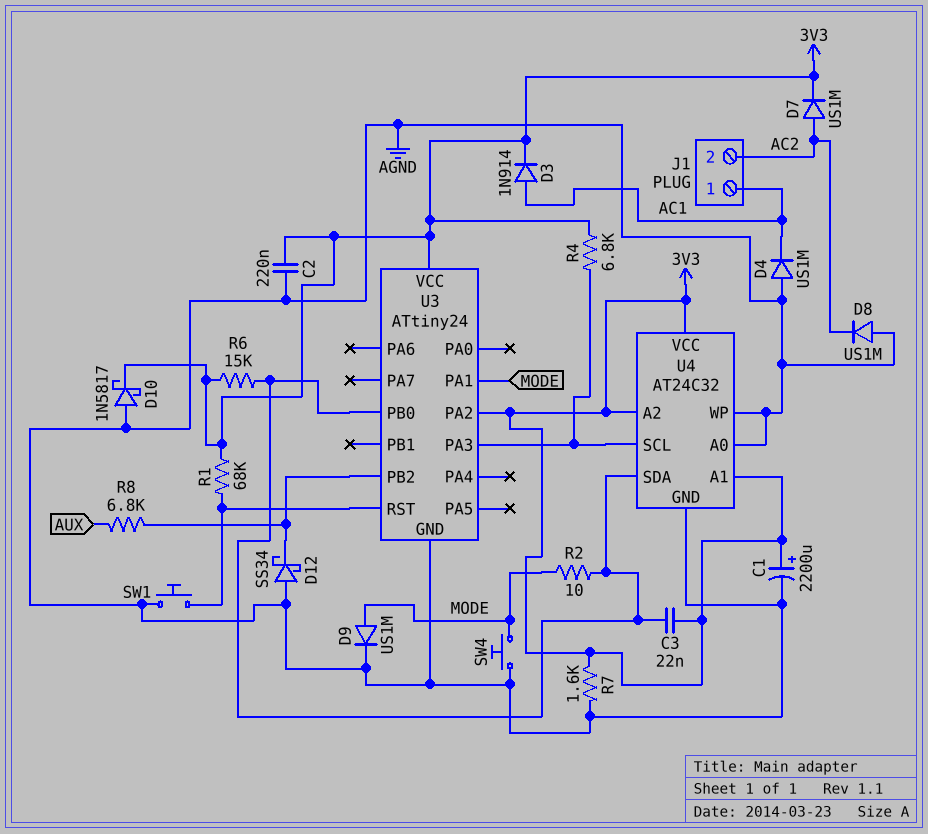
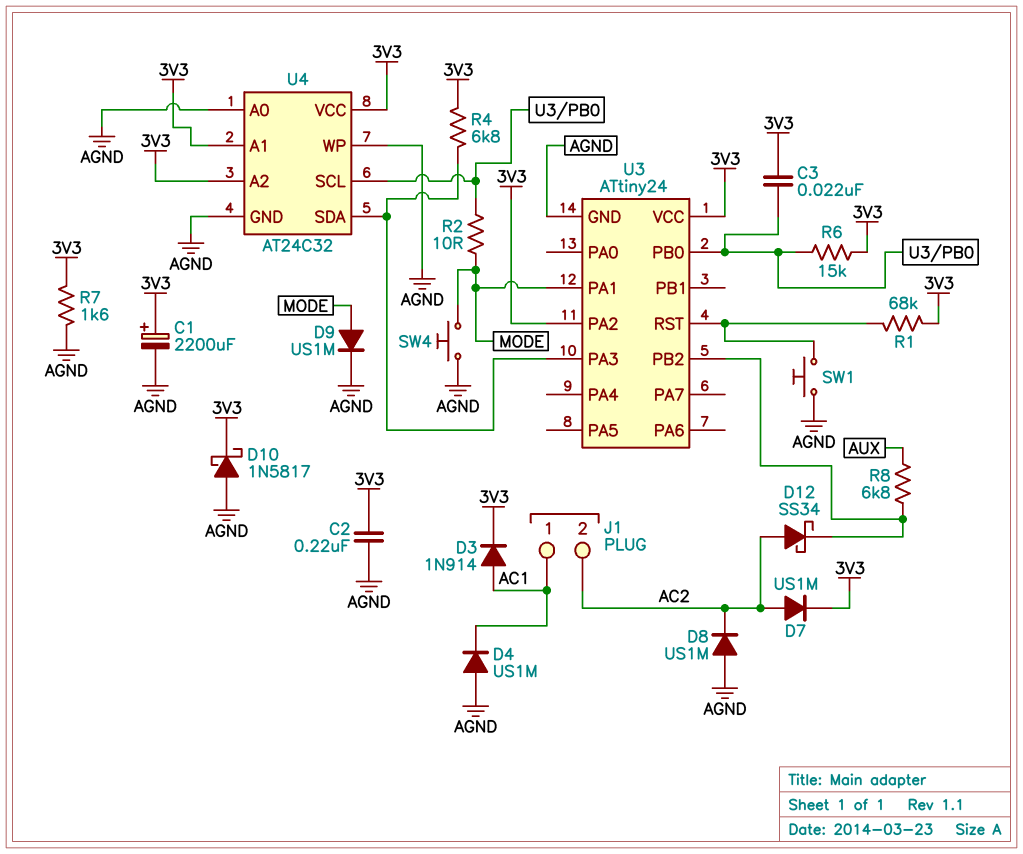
D12: schottky SS34 (A AGND, K U3/PB2) -> schottky SS34 (A AC2, K U3/PB2)
U4 pin SCL: U3/PA3 -> U3/PB0
U4 pin SDA: U3/PB0 -> U3/PA3

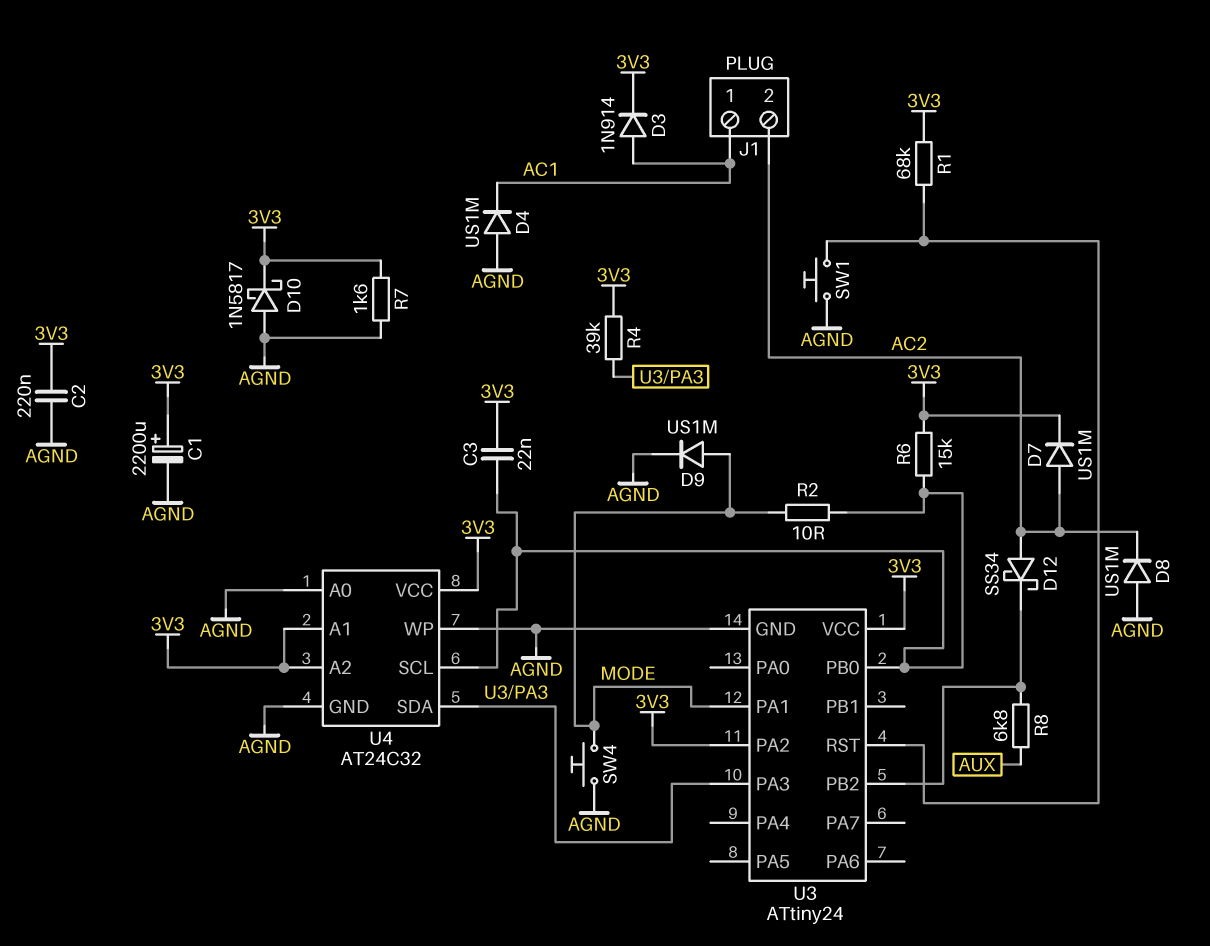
R4: 6.8k (3V3, U3/PA3) -> 39k (3V3, U3/PA3)

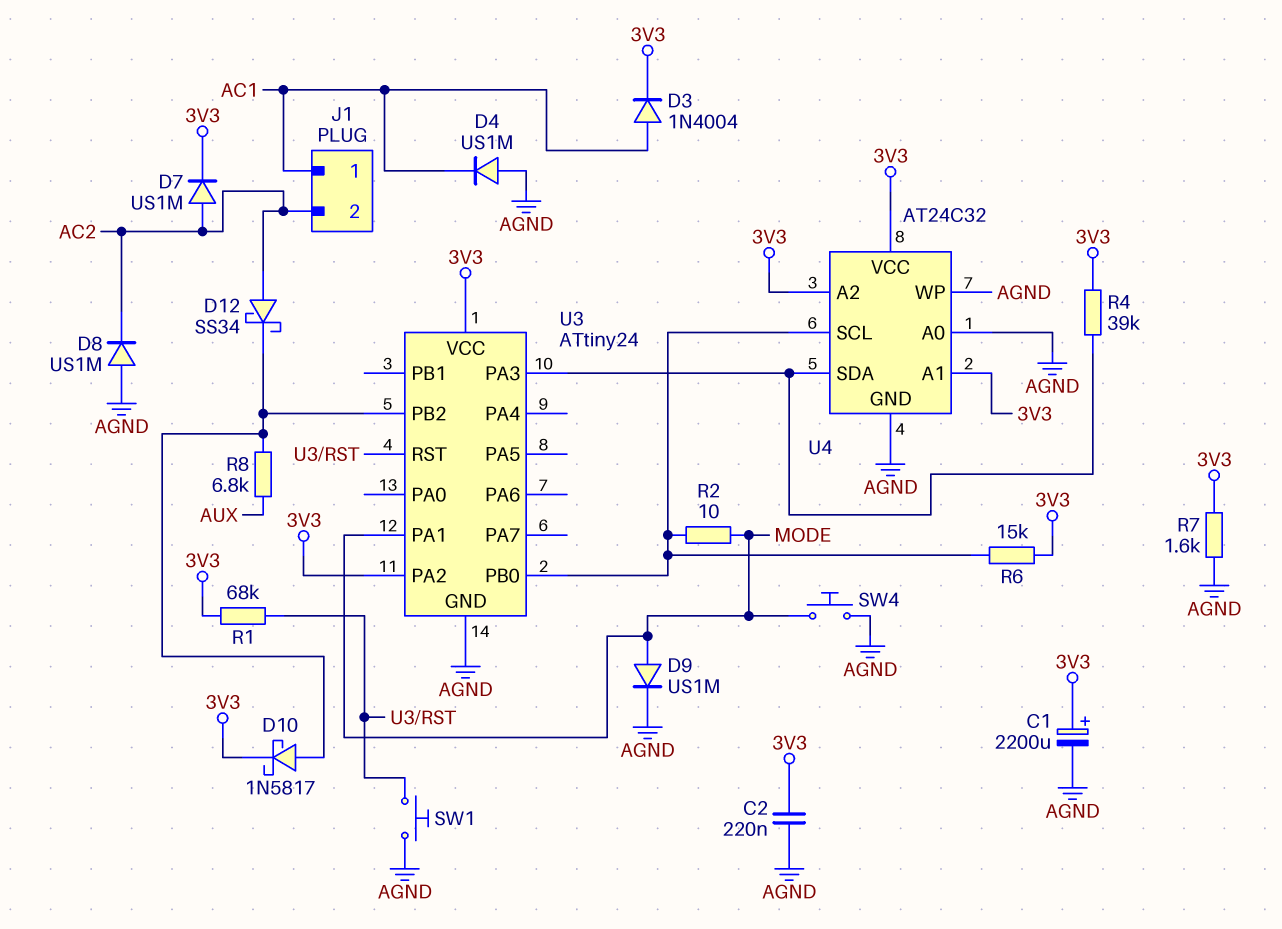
C3: 22nF (3V3, U3/PB0) -> none
D3: diode 1N914 (A AC1, K 3V3) -> diode 1N4004 (A AC1, K 3V3)
D10: schottky 1N5817 (A AGND, K 3V3) -> schottky 1N5817 (A U3/PB2, K 3V3)

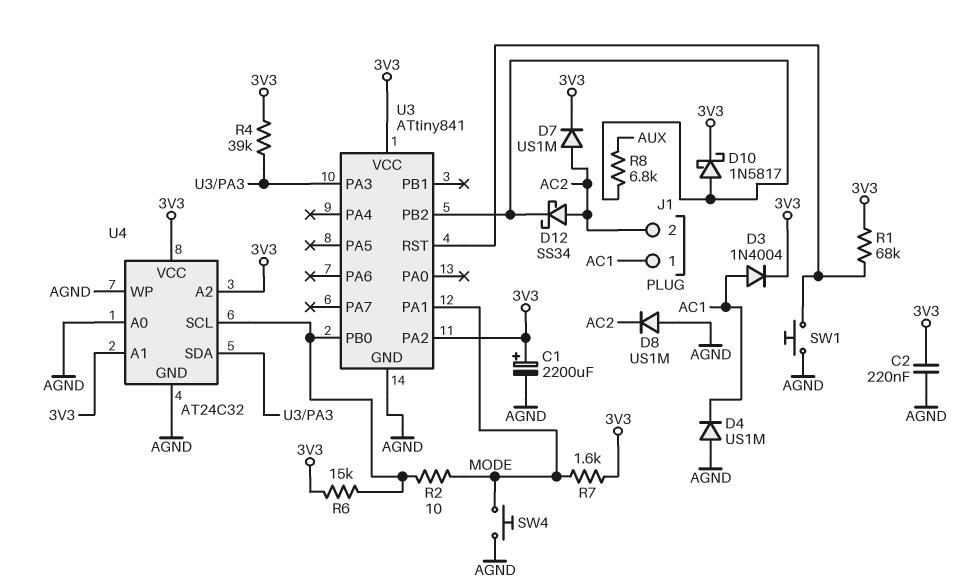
D9: diode US1M (A MODE, K AGND) -> none
R7: 1.6k (3V3, AGND) -> 1.6k (3V3, MODE)
U3: ATtiny24 -> ATtiny841

